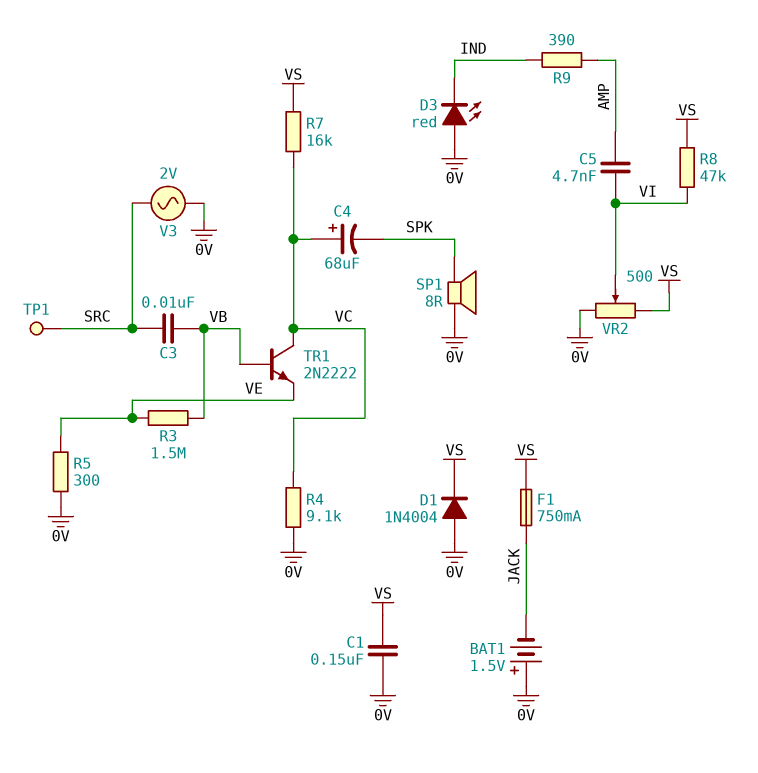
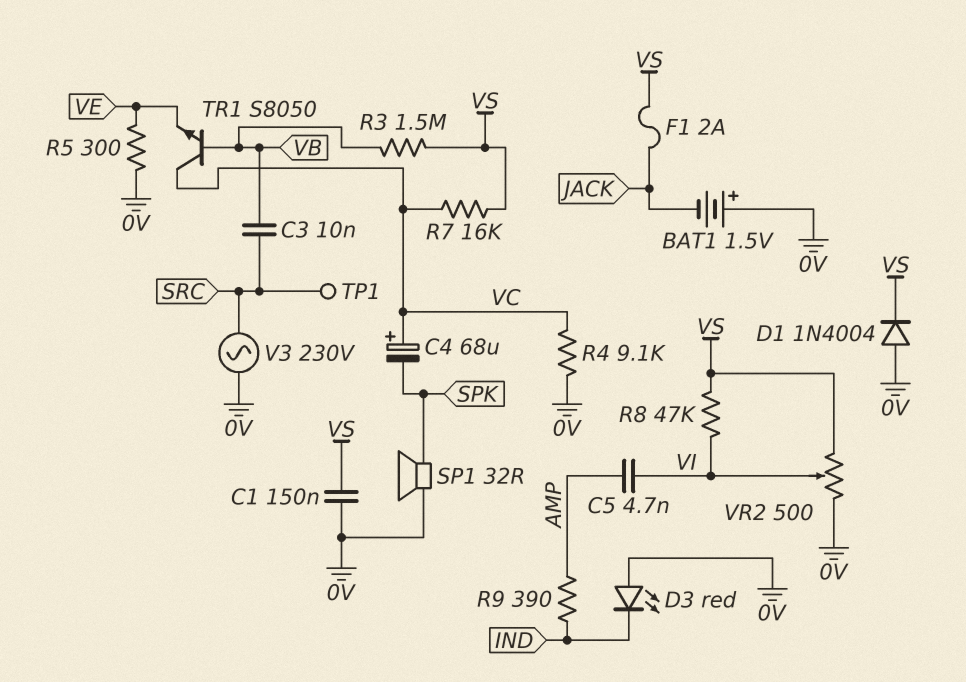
F1: 750mA (JACK, VS) -> 2A (JACK, VS)
R3: 1.5M (VB, VE) -> 1.5M (VB, VS)
SP1: speaker 8R (0V, SPK) -> speaker 32R (0V, SPK)
TR1: NPN 2N2222 (B VB, C VC, E VE) -> NPN S8050 (B VB, C VC, E VE)
V3: AC 2V (0V, SRC) -> AC 230V (0V, SRC)

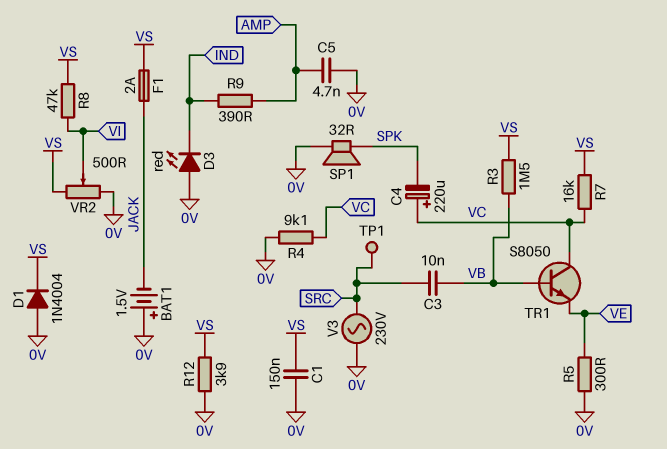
C4: 68uF (plus VC, minus SPK) -> 220uF (plus VC, minus SPK)
C5: 4.7nF (AMP, VI) -> 4.7nF (0V, AMP)
R12: none -> 3.9k (0V, VS)

